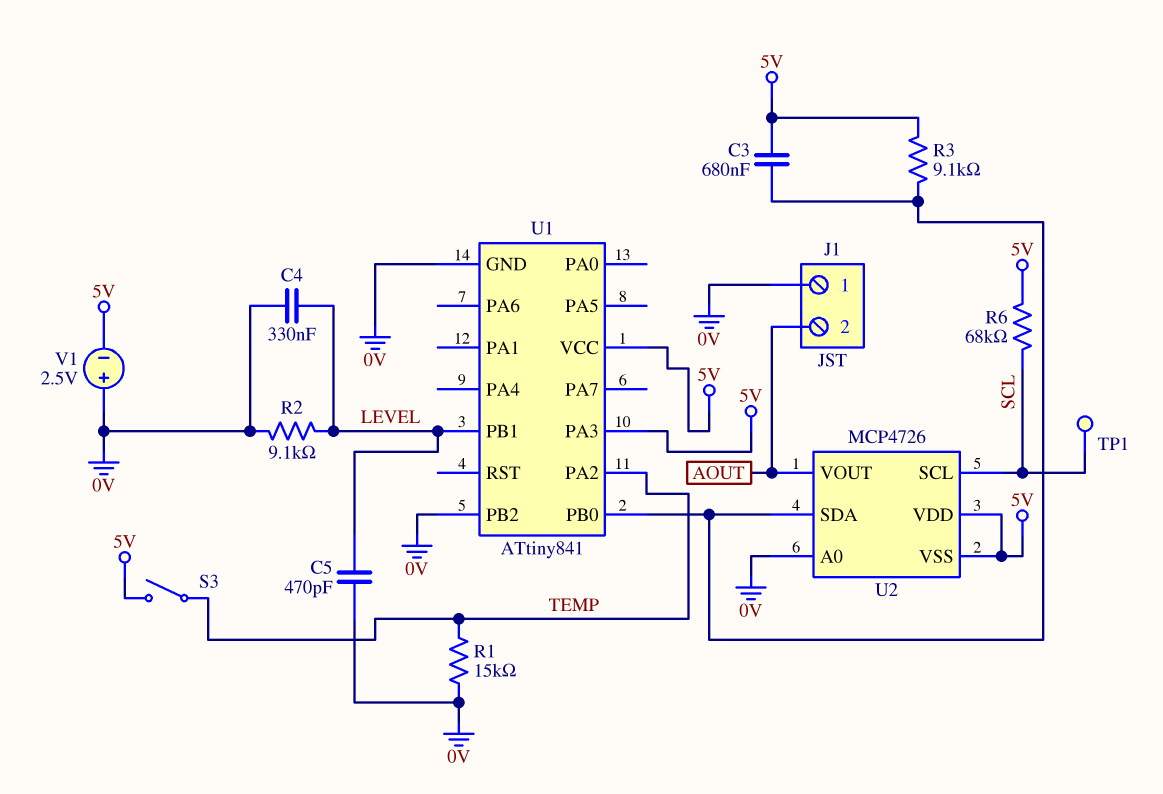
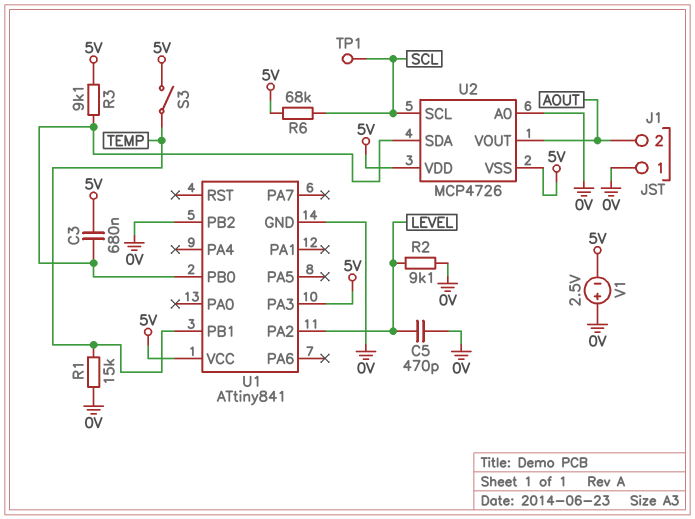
C4: 330nF (0V, LEVEL) -> none
U1 pin PA2: TEMP -> LEVEL
U1 pin PB1: LEVEL -> TEMP

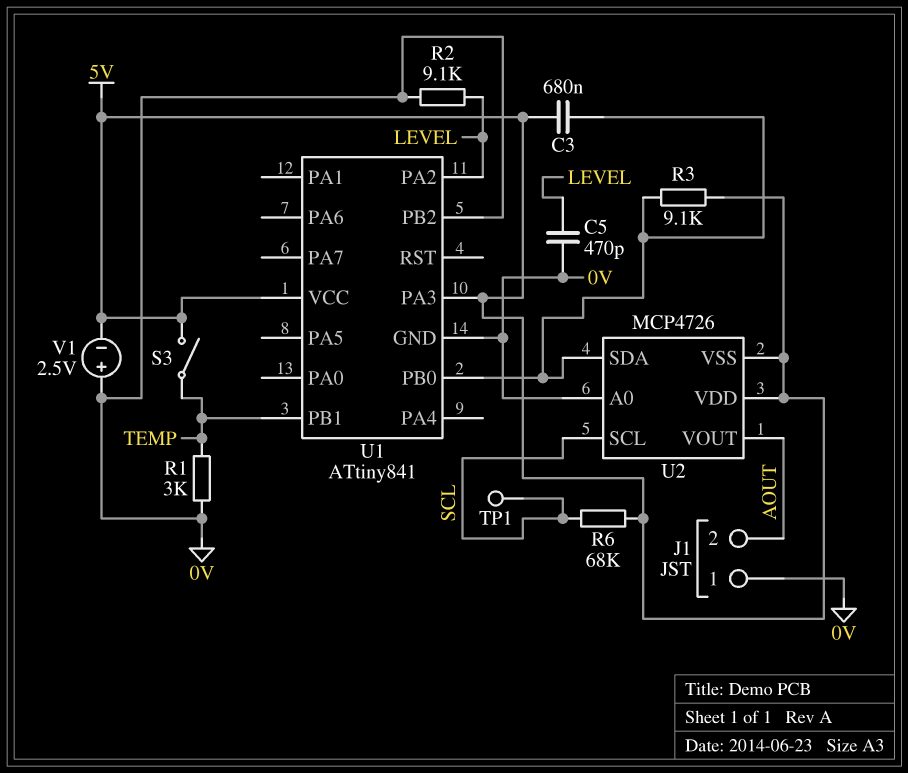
R1: 15k (0V, TEMP) -> 3k (0V, TEMP)

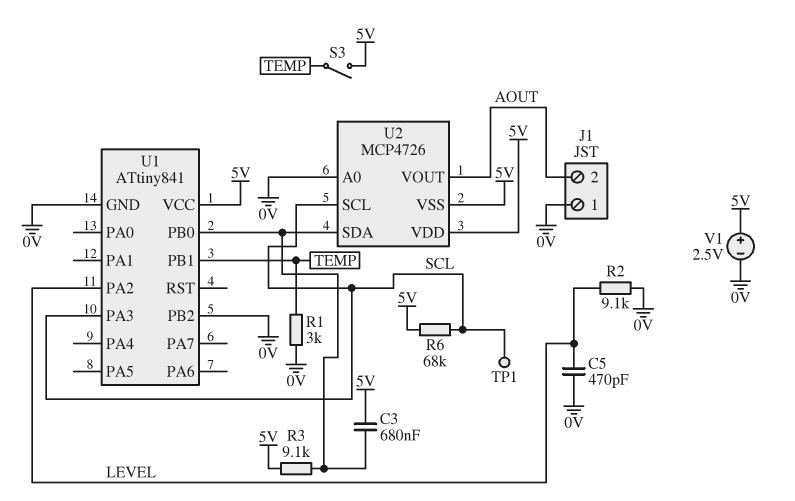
U1 pin PA3: 5V -> SCL
V1: 2.5V (plus 0V, minus 5V) -> 2.5V (plus 5V, minus 0V)

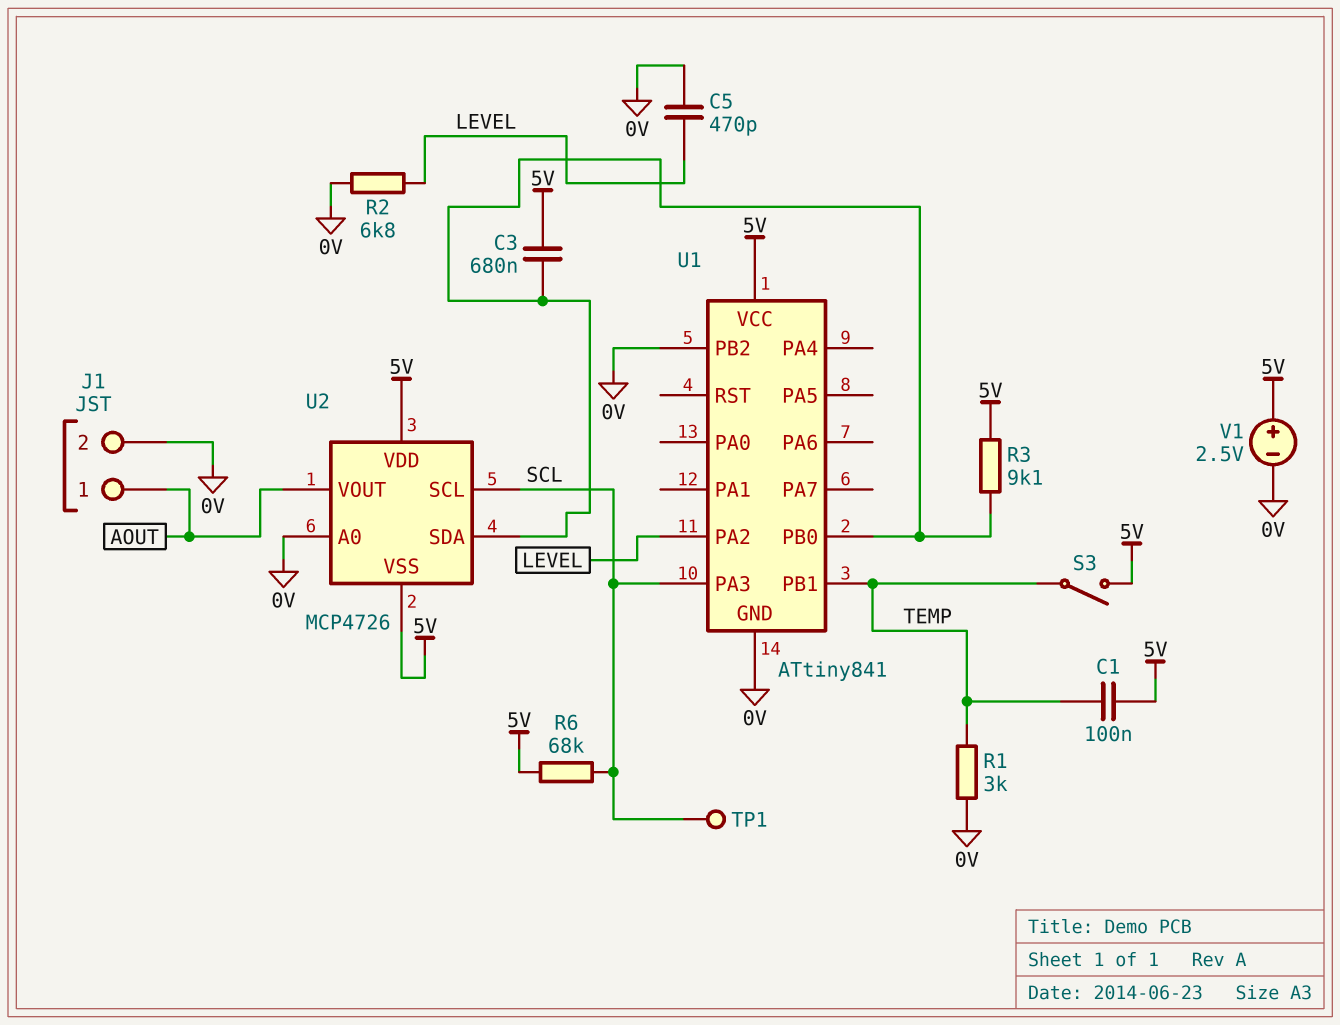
C1: none -> 100nF (5V, TEMP)
J1 pin 1: 0V -> AOUT
J1 pin 2: AOUT -> 0V
R2: 9.1k (0V, LEVEL) -> 6.8k (0V, LEVEL)

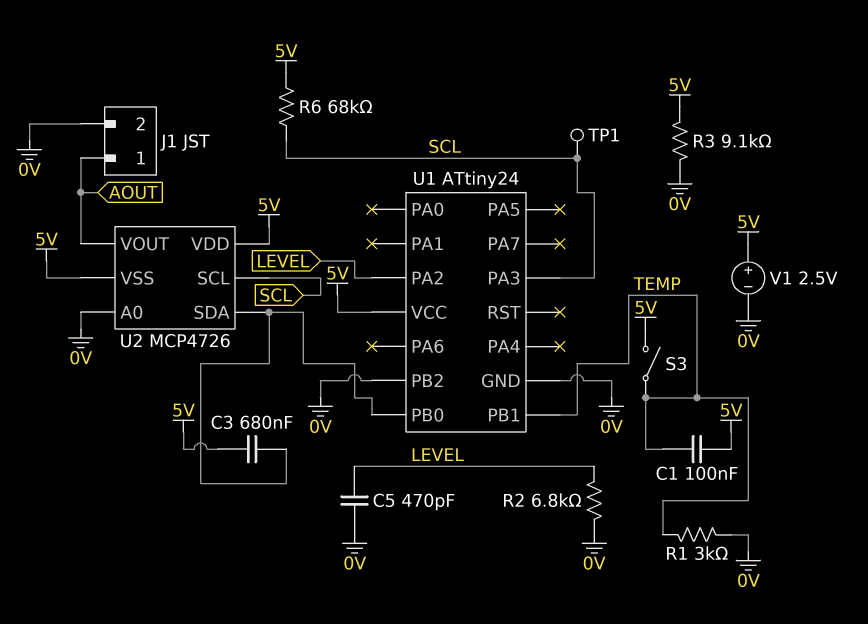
R3: 9.1k (5V, U1/PB0) -> 9.1k (0V, 5V)
U1: ATtiny841 -> ATtiny24

